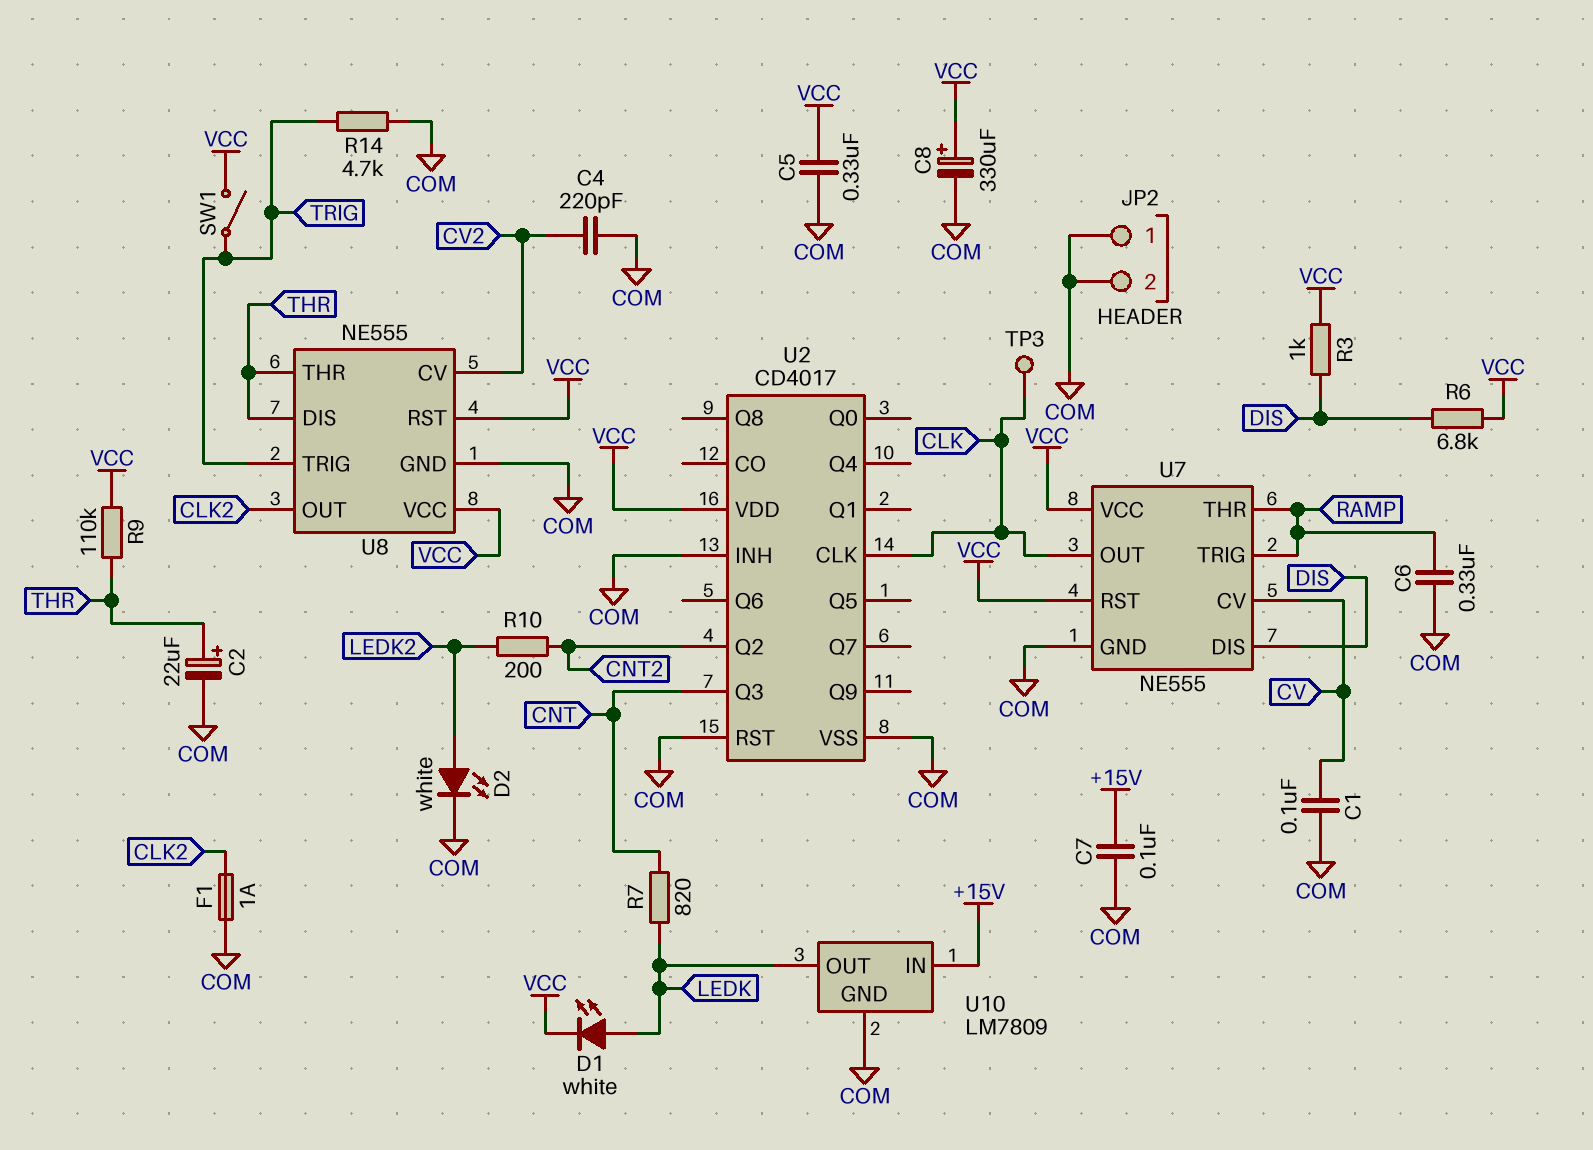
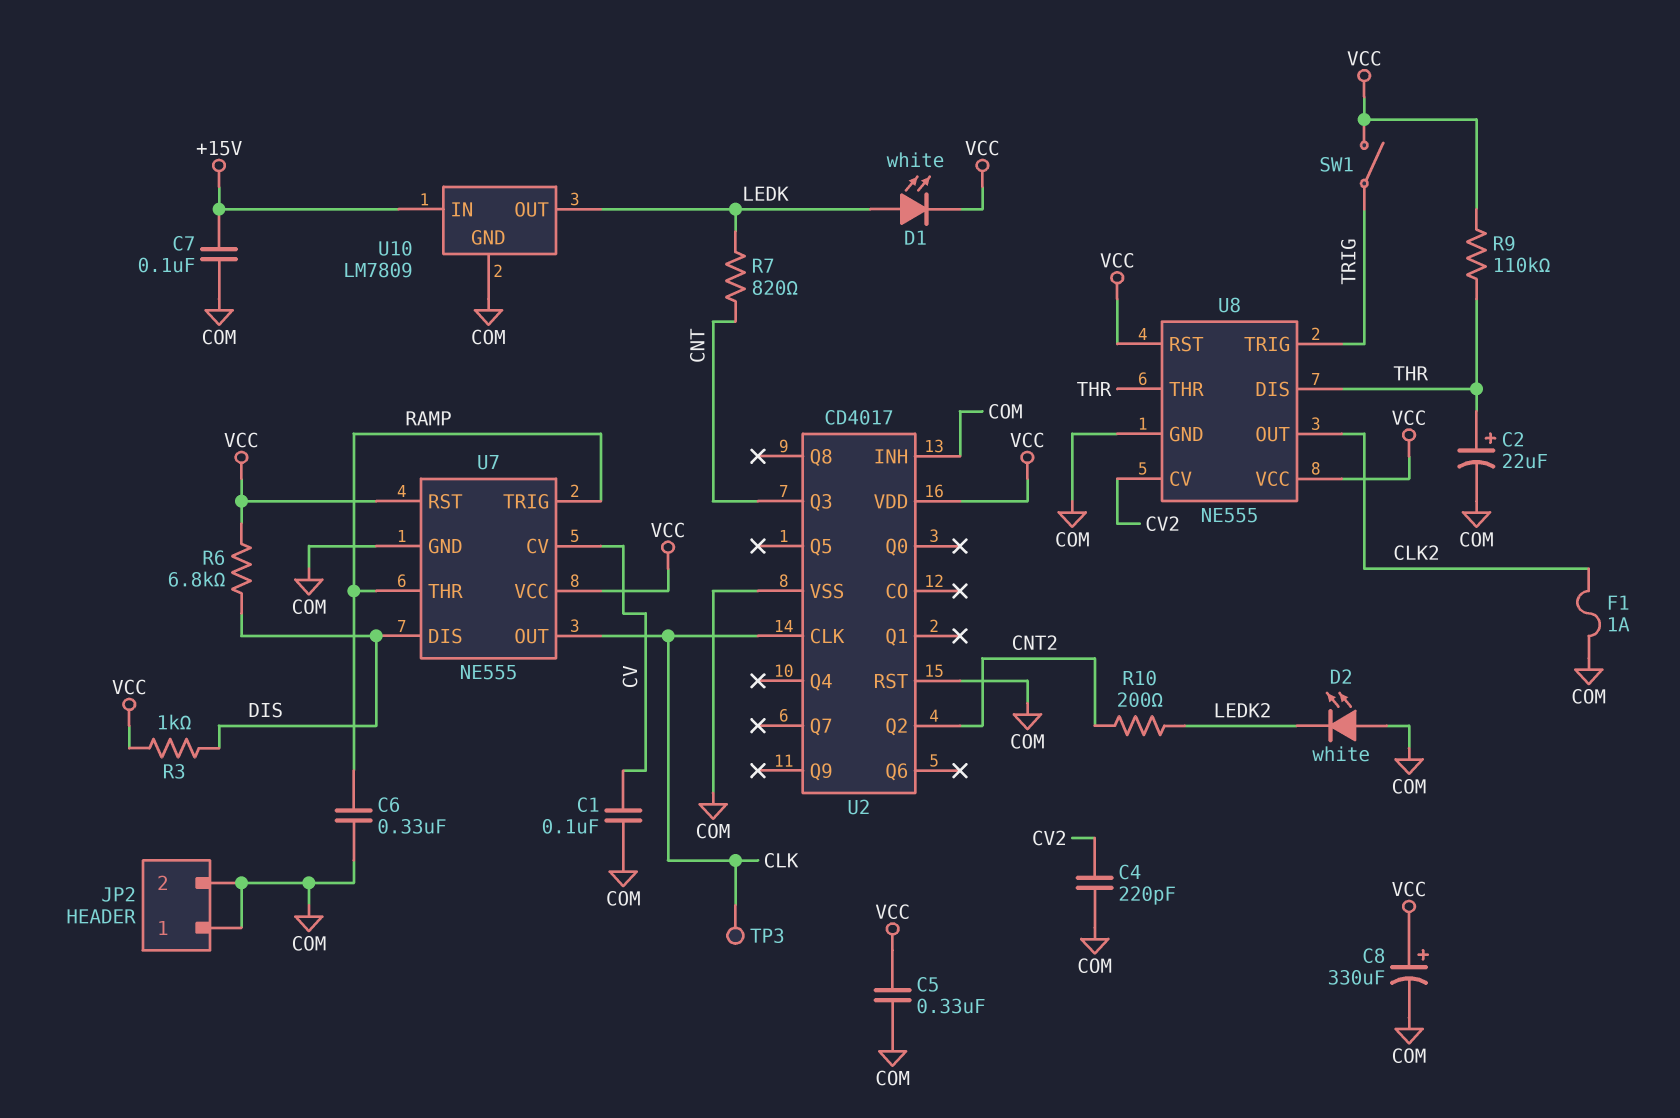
D2: LED white (A LEDK2, K COM) -> LED white (A COM, K LEDK2)
R14: 4.7k (COM, TRIG) -> none

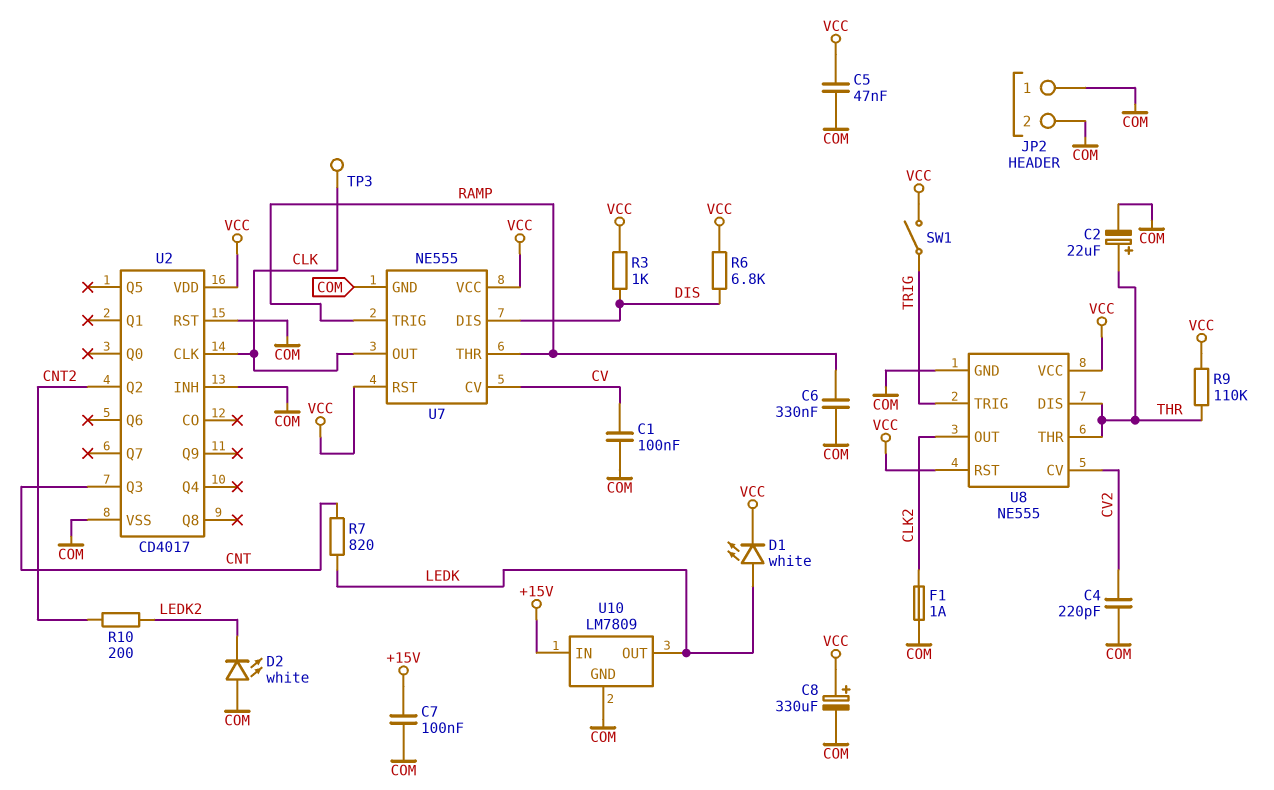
C5: 330nF (COM, VCC) -> 47nF (COM, VCC)

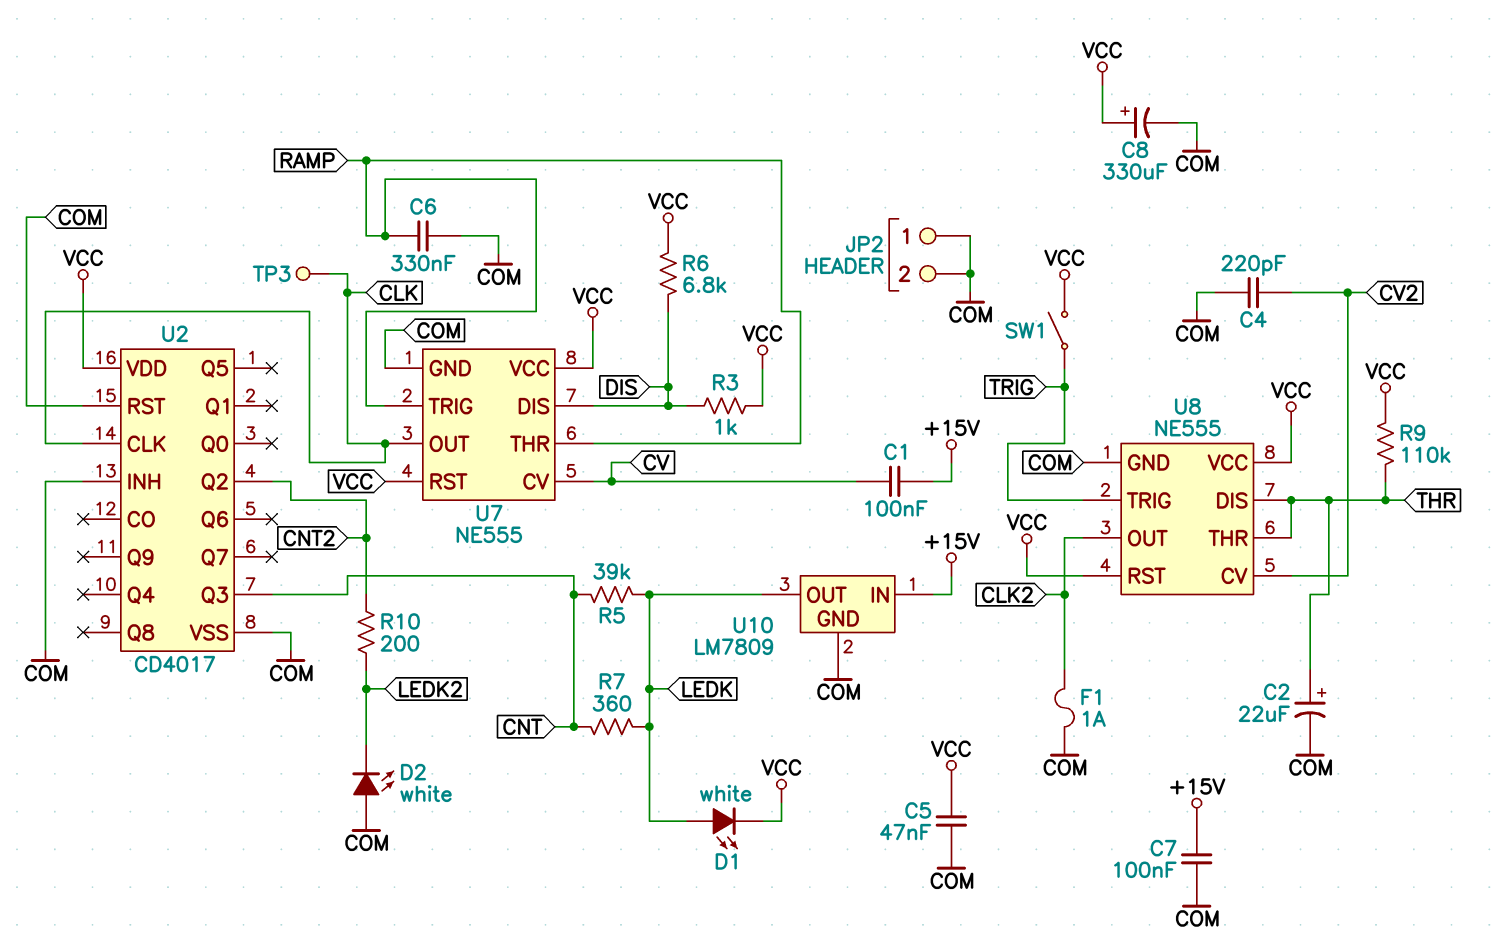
C1: 100nF (COM, CV) -> 100nF (+15V, CV)
R5: none -> 39k (CNT, LEDK)
R7: 820 (CNT, LEDK) -> 360 (CNT, LEDK)

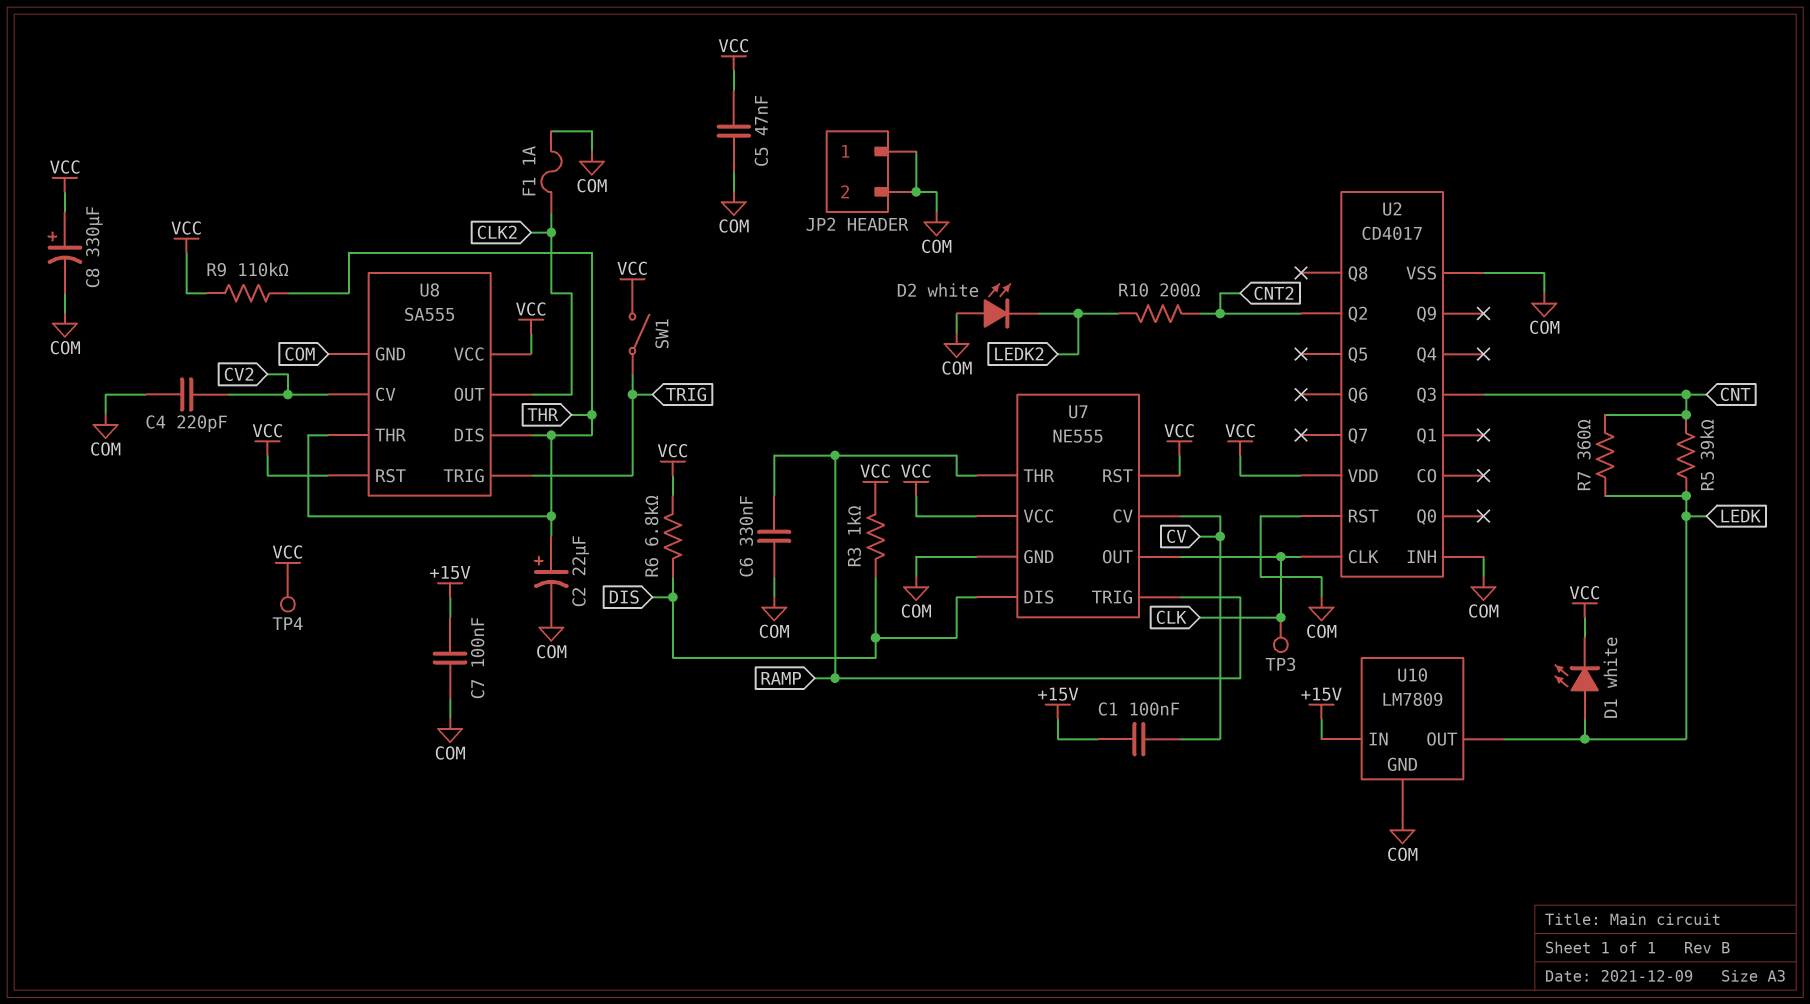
TP4: none -> test point (VCC)
U8: NE555 -> SA555

